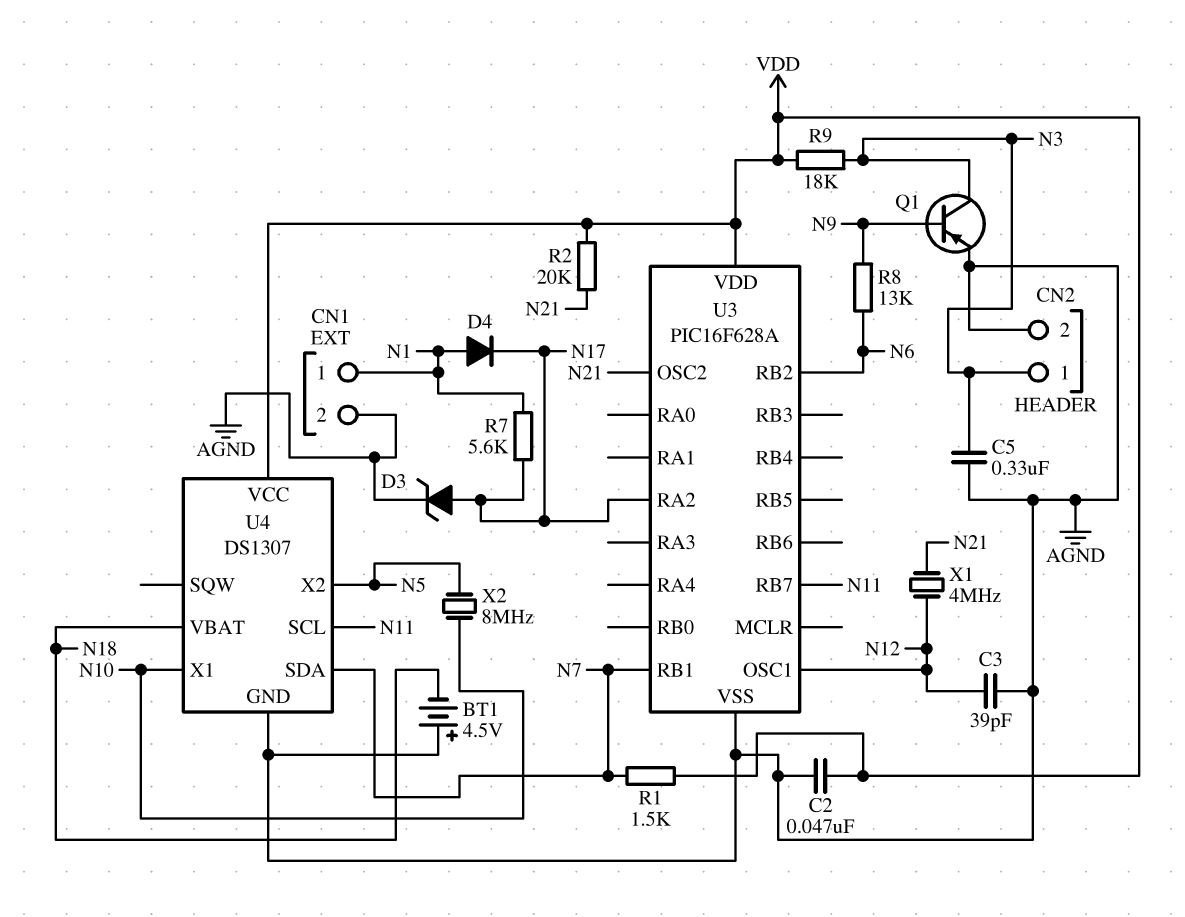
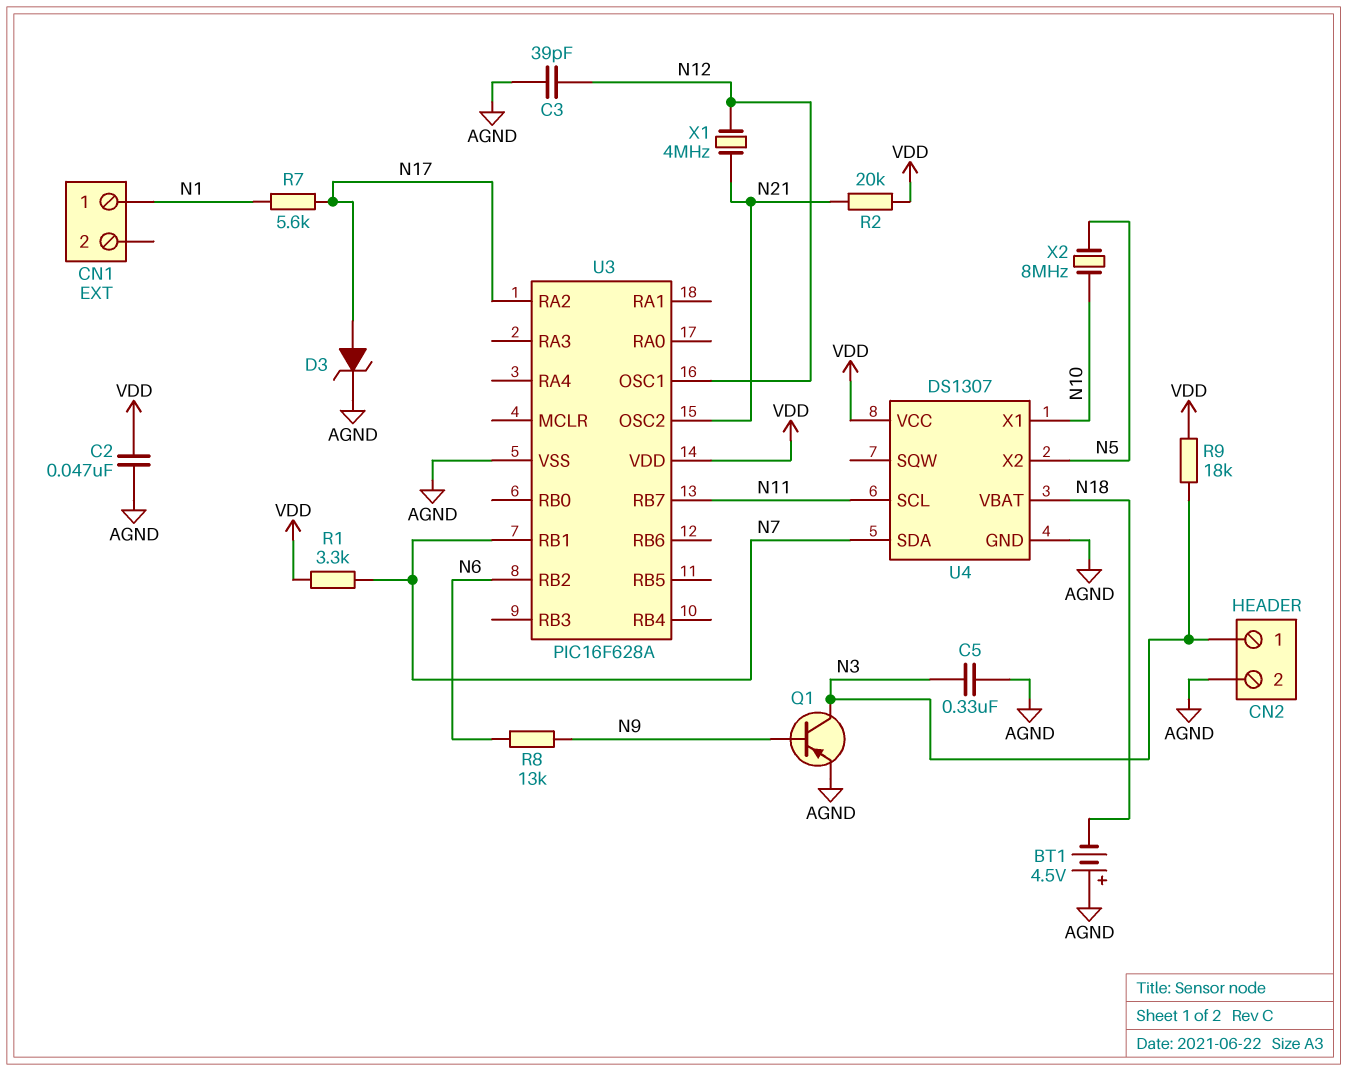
CN1 pin 2: AGND -> none
D4: diode (A N1, K N17) -> none
R1: 1.5k (N7, VDD) -> 3.3k (N7, VDD)

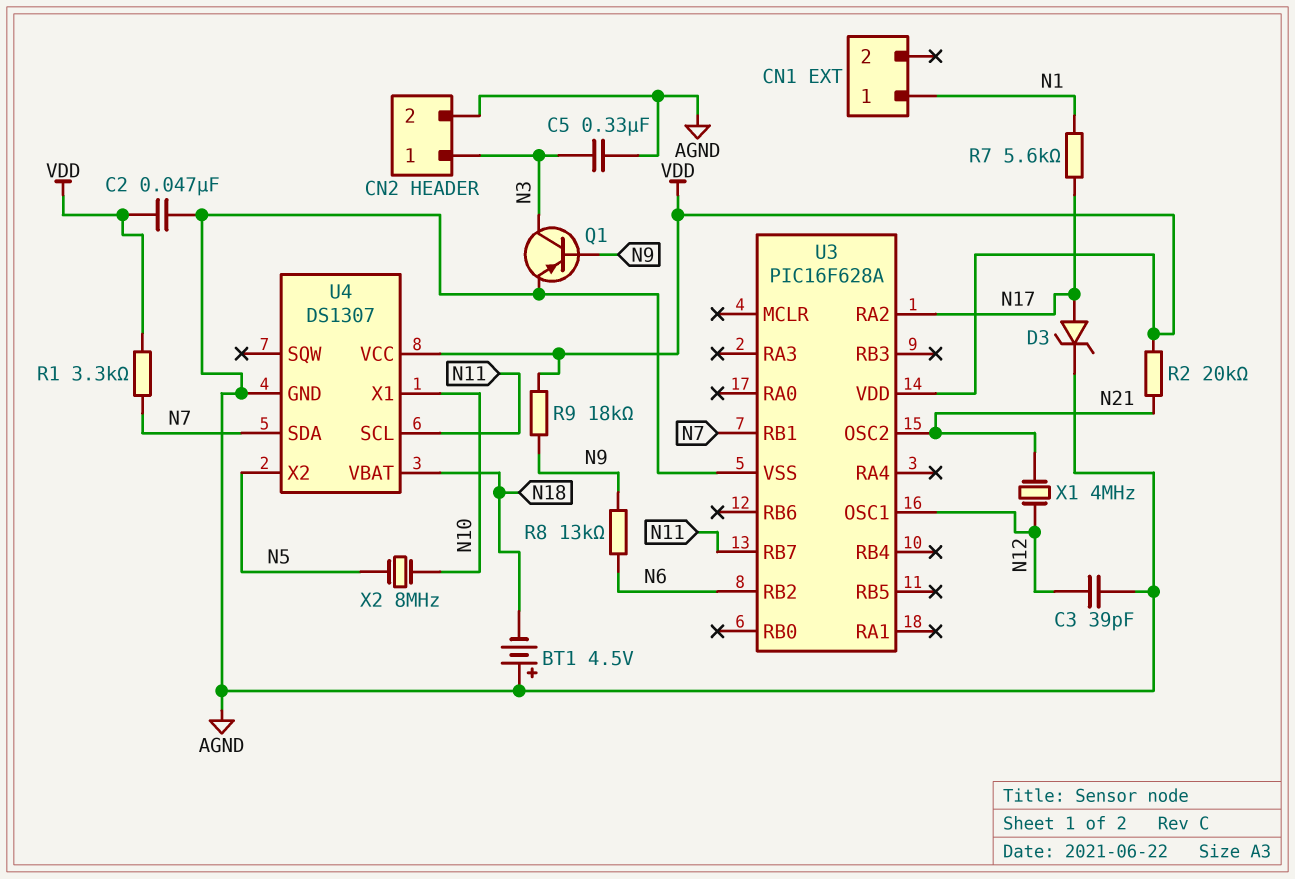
R9: 18k (N3, VDD) -> 18k (N9, VDD)

